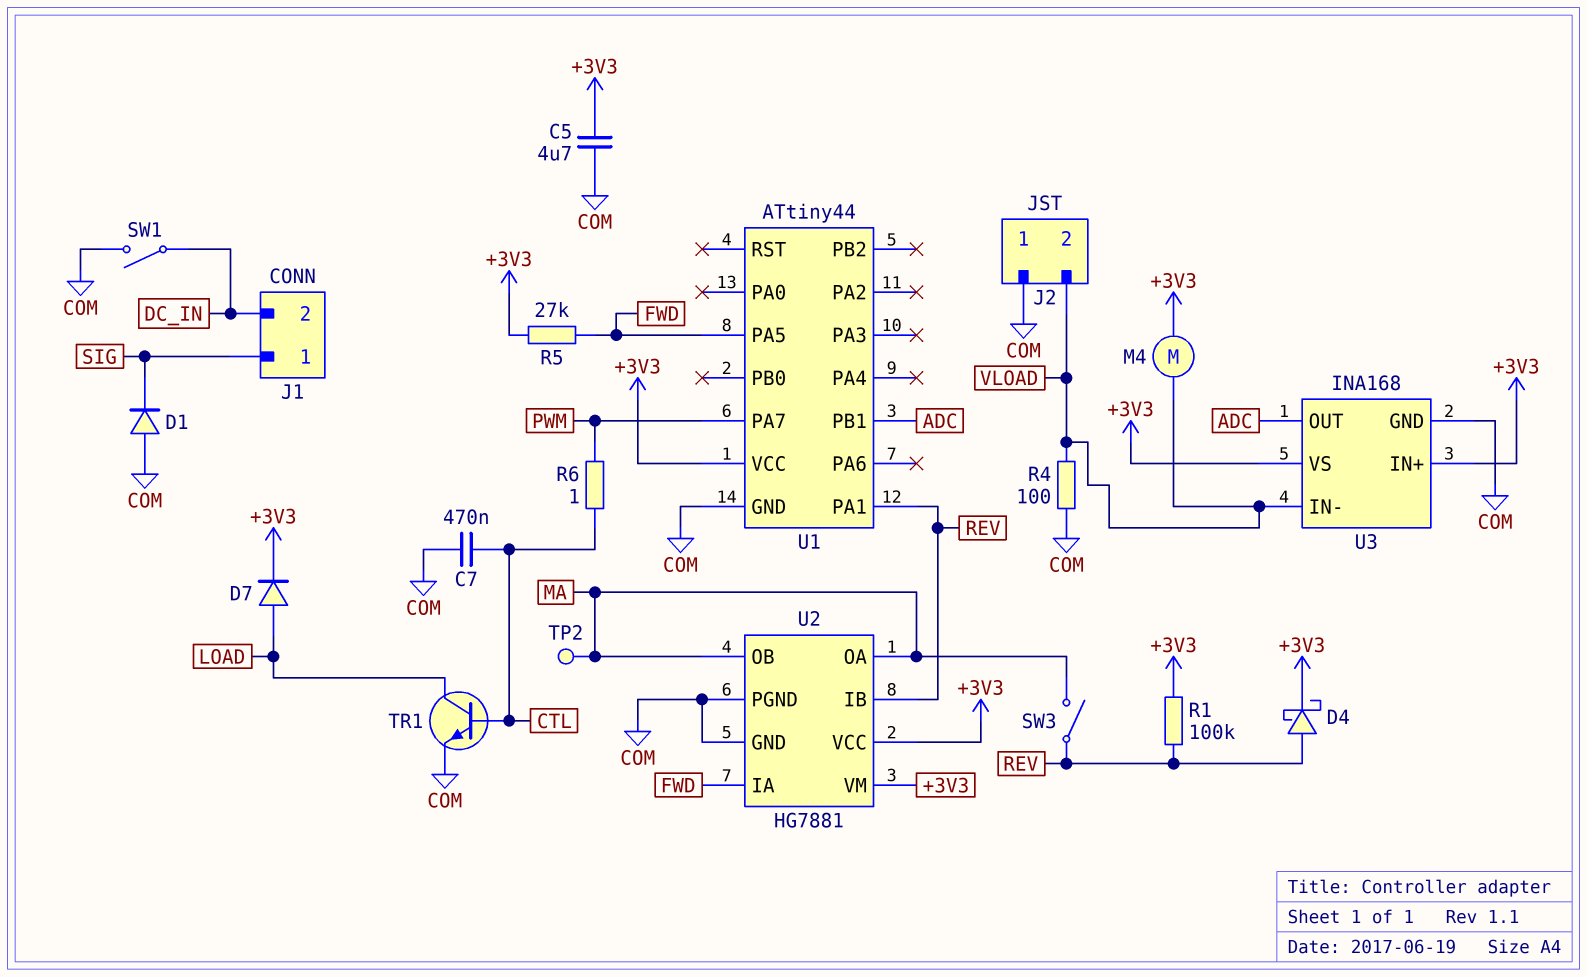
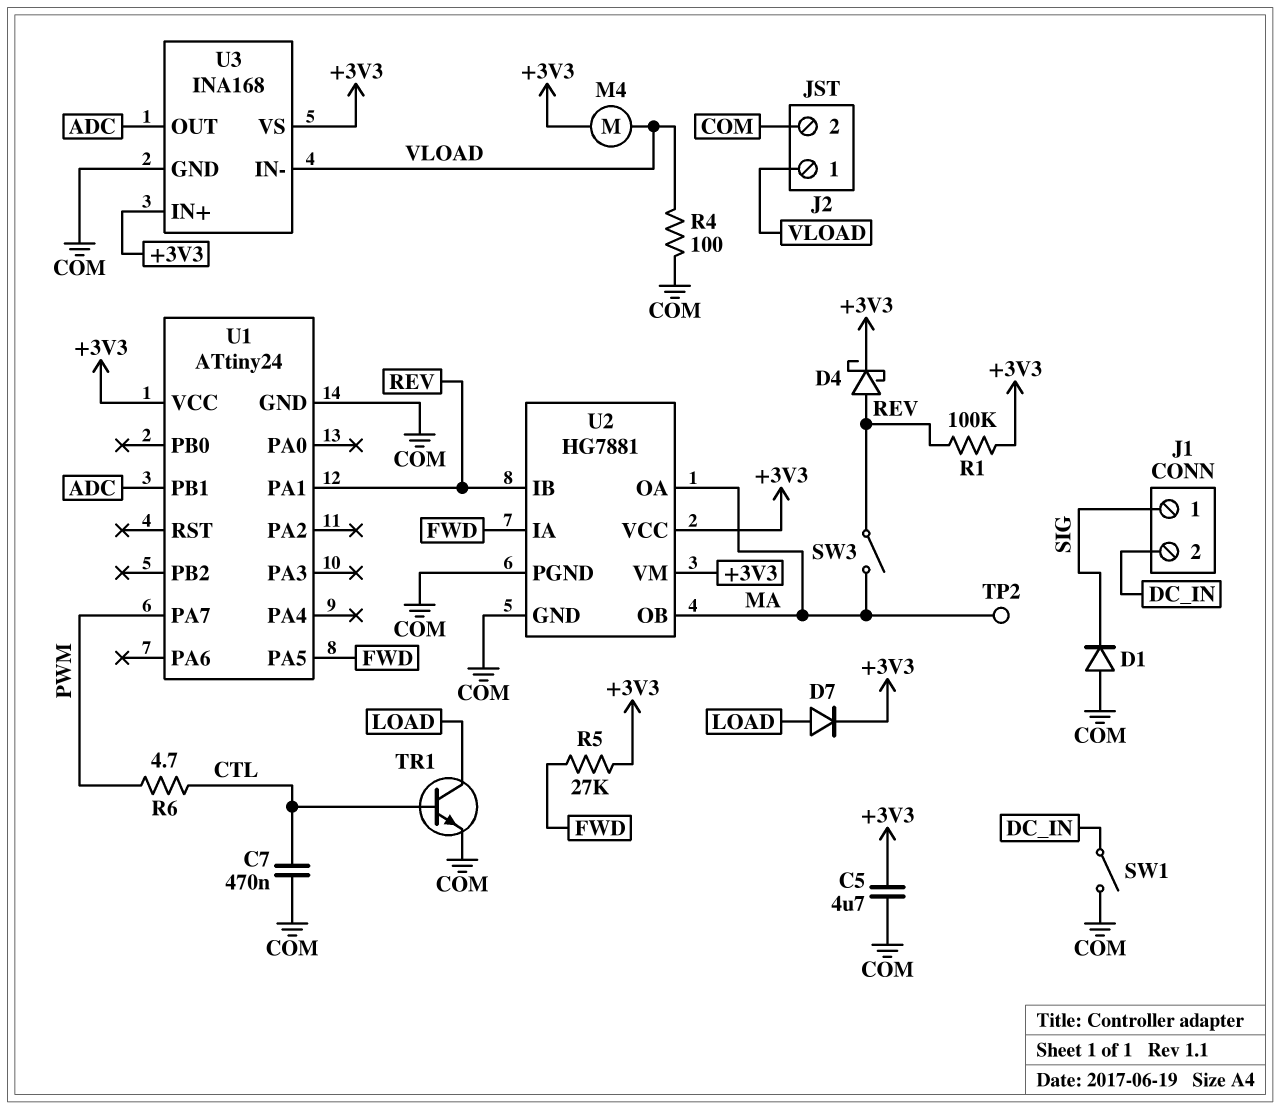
J2 pin 1: COM -> VLOAD
J2 pin 2: VLOAD -> COM
R6: 1 (CTL, PWM) -> 4.7 (CTL, PWM)
U1: ATtiny44 -> ATtiny24

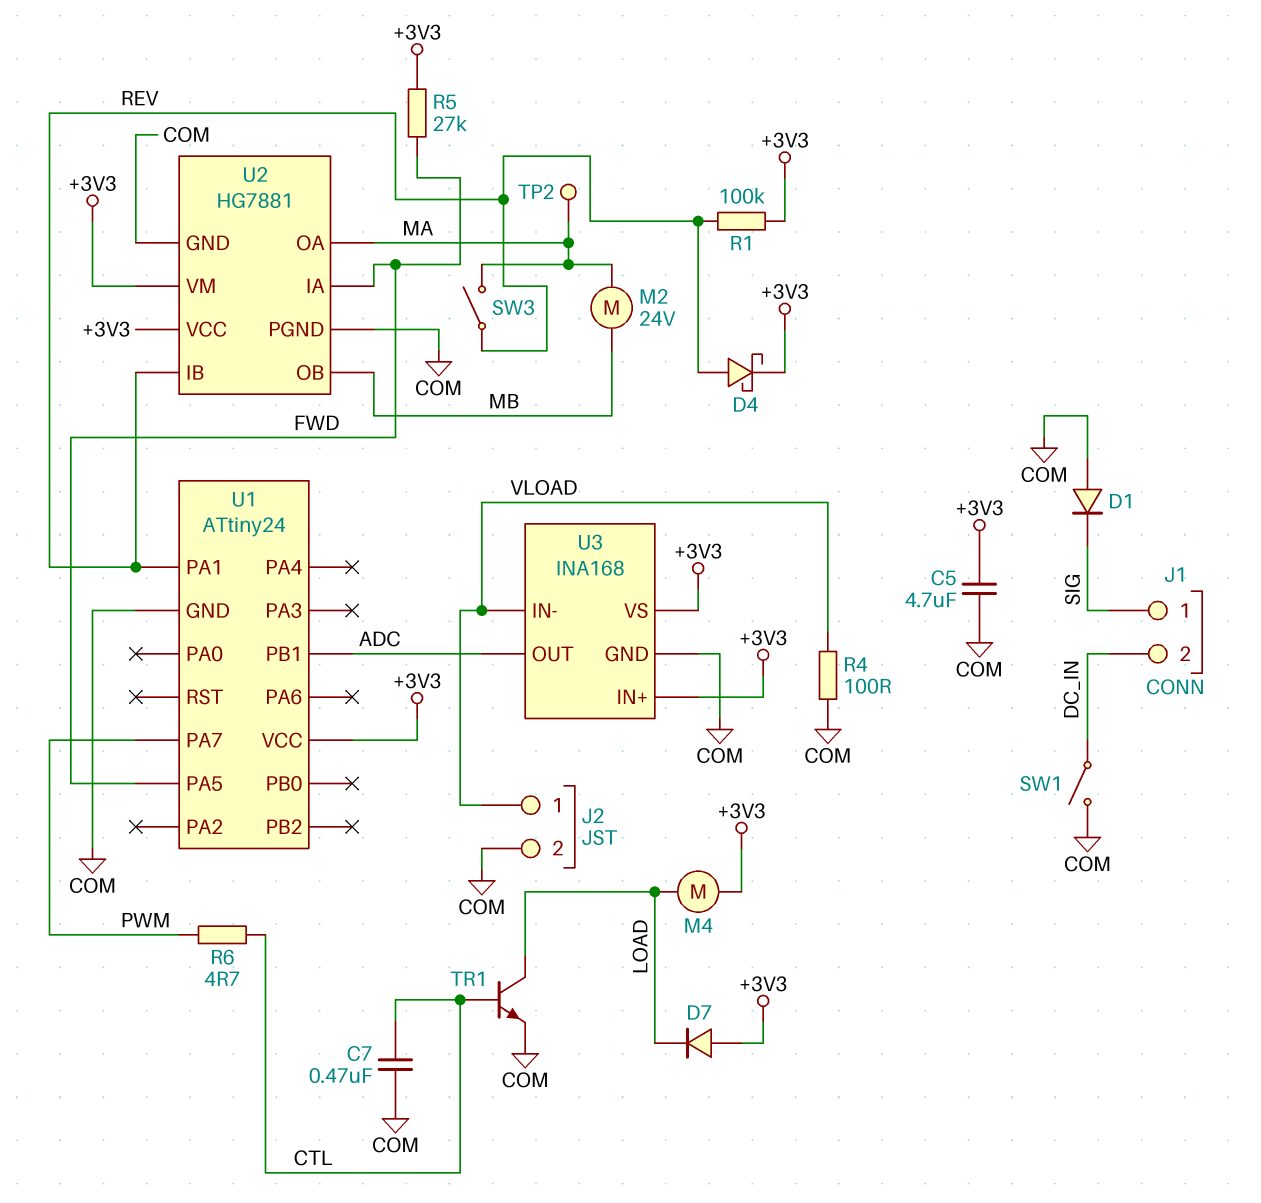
D7: diode (A LOAD, K +3V3) -> diode (A +3V3, K LOAD)
M2: none -> motor 24V (MA, MB)
M4: motor (+3V3, VLOAD) -> motor (+3V3, LOAD)
U2 pin OB: MA -> MB

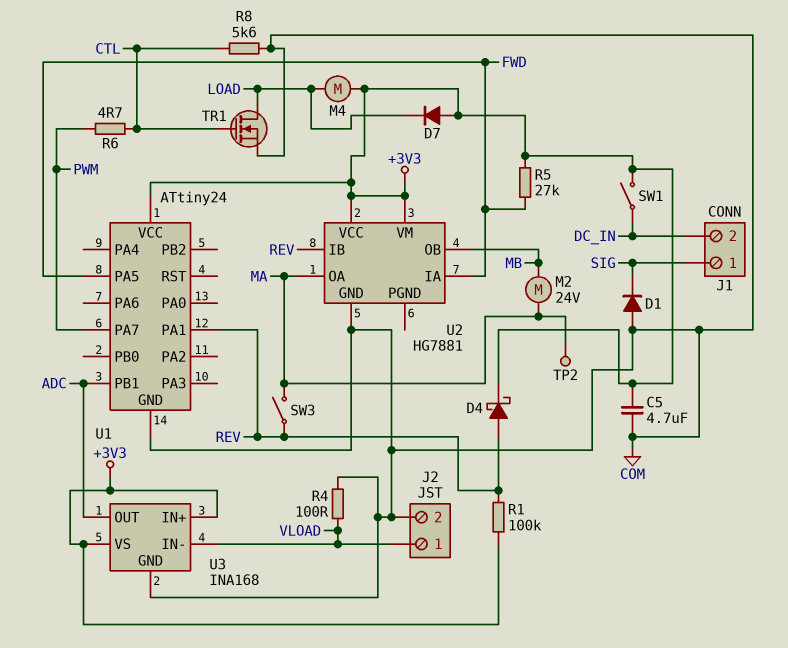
C7: 470nF (COM, CTL) -> none
R8: none -> 5.6k (COM, CTL)
SW1: switch (COM, DC_IN) -> switch (+3V3, DC_IN)
TR1: NPN (B CTL, C LOAD, E COM) -> NMOS (G CTL, D LOAD, S COM)
U2 pin PGND: COM -> none

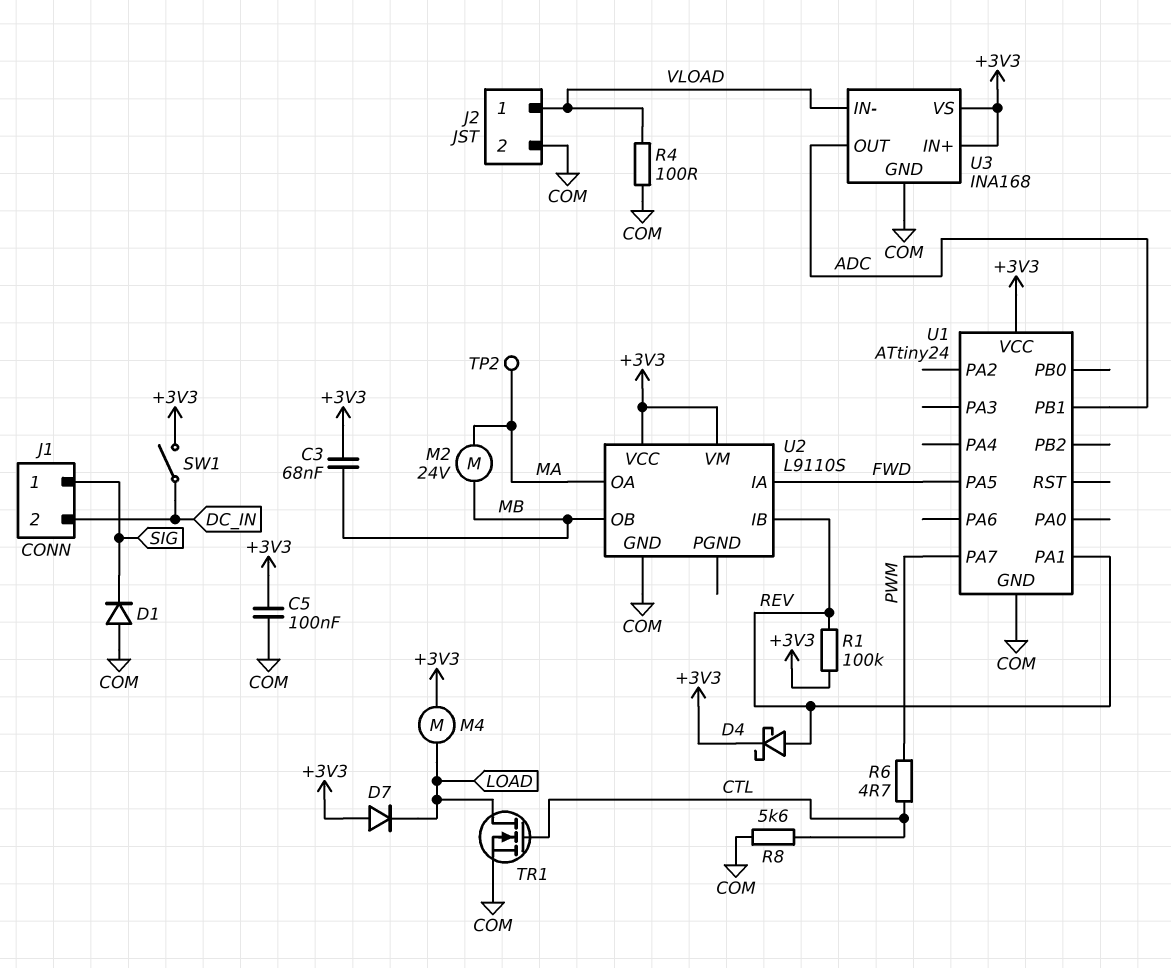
C3: none -> 68nF (+3V3, MB)
C5: 4.7uF (+3V3, COM) -> 100nF (+3V3, COM)
R5: 27k (+3V3, FWD) -> none
SW3: switch (MA, REV) -> none
U2: HG7881 -> L9110S

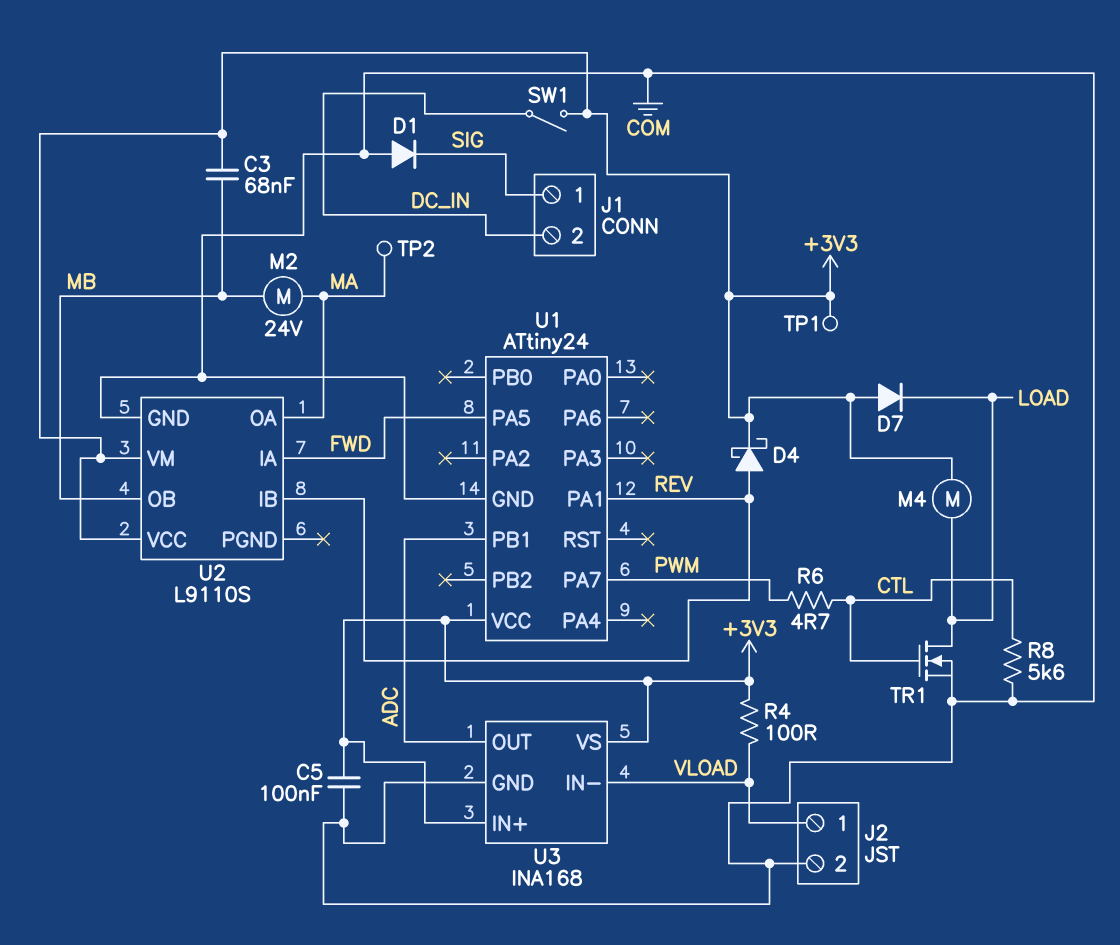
R1: 100k (+3V3, REV) -> none
R4: 100 (COM, VLOAD) -> 100 (+3V3, VLOAD)
TP1: none -> test point (+3V3)

